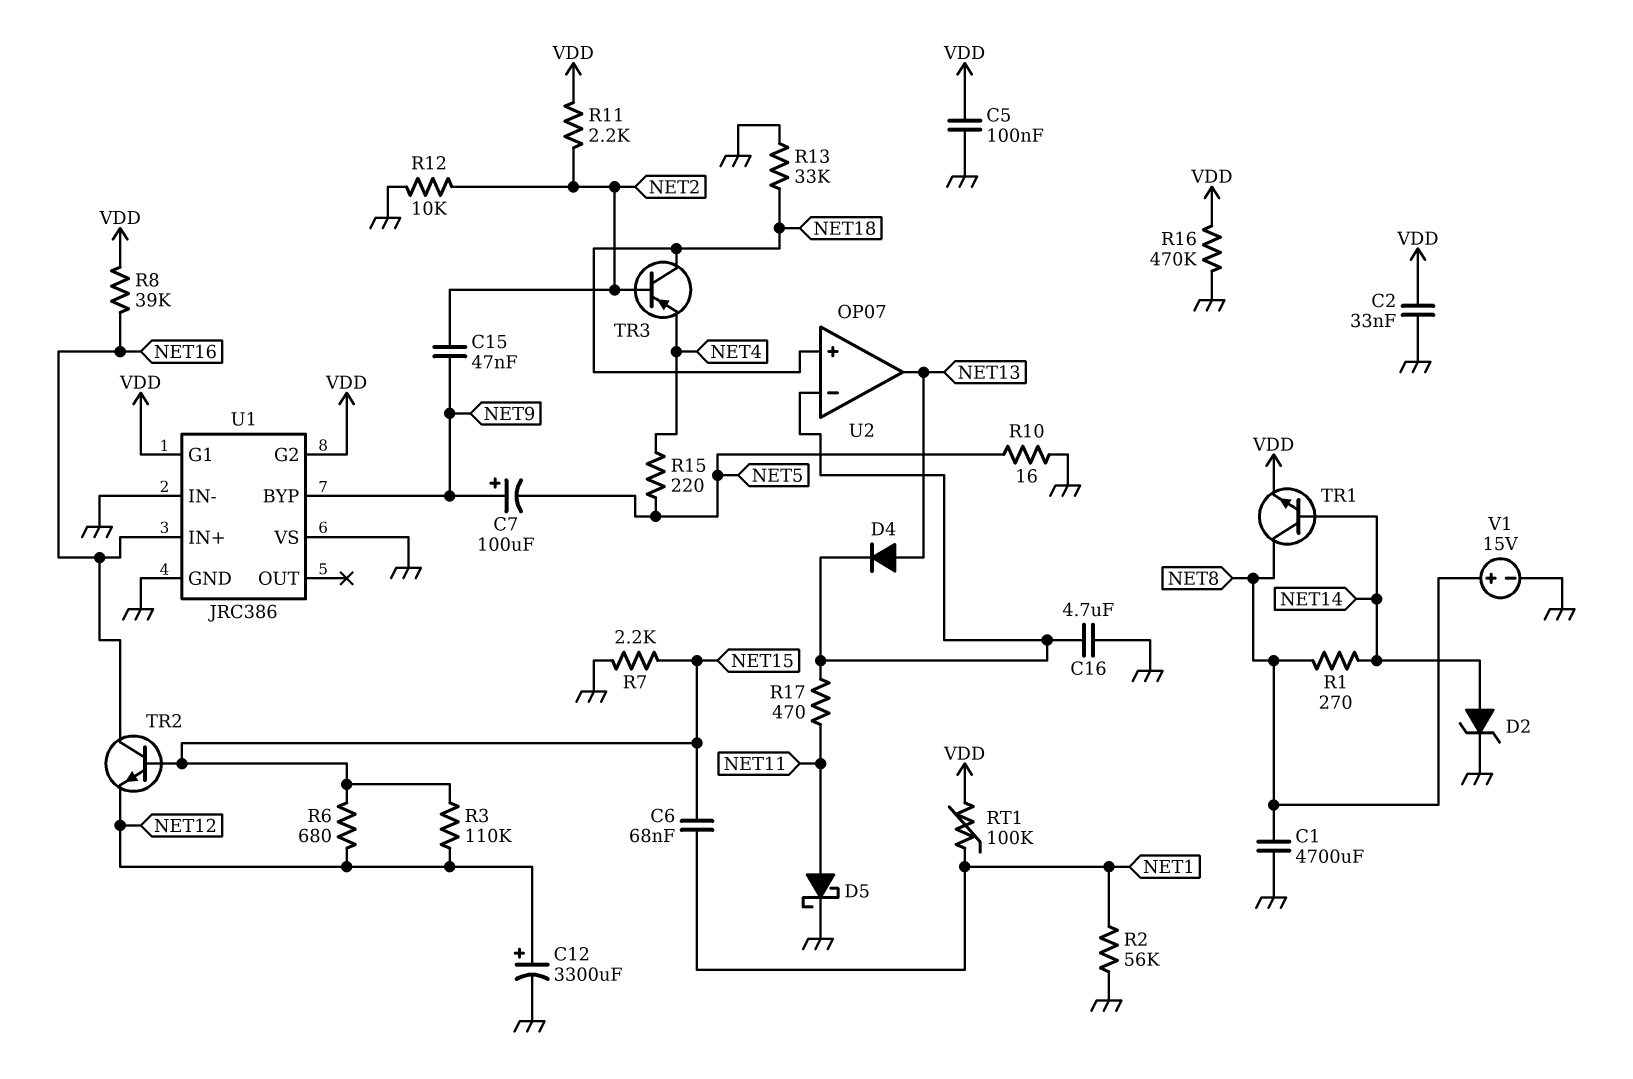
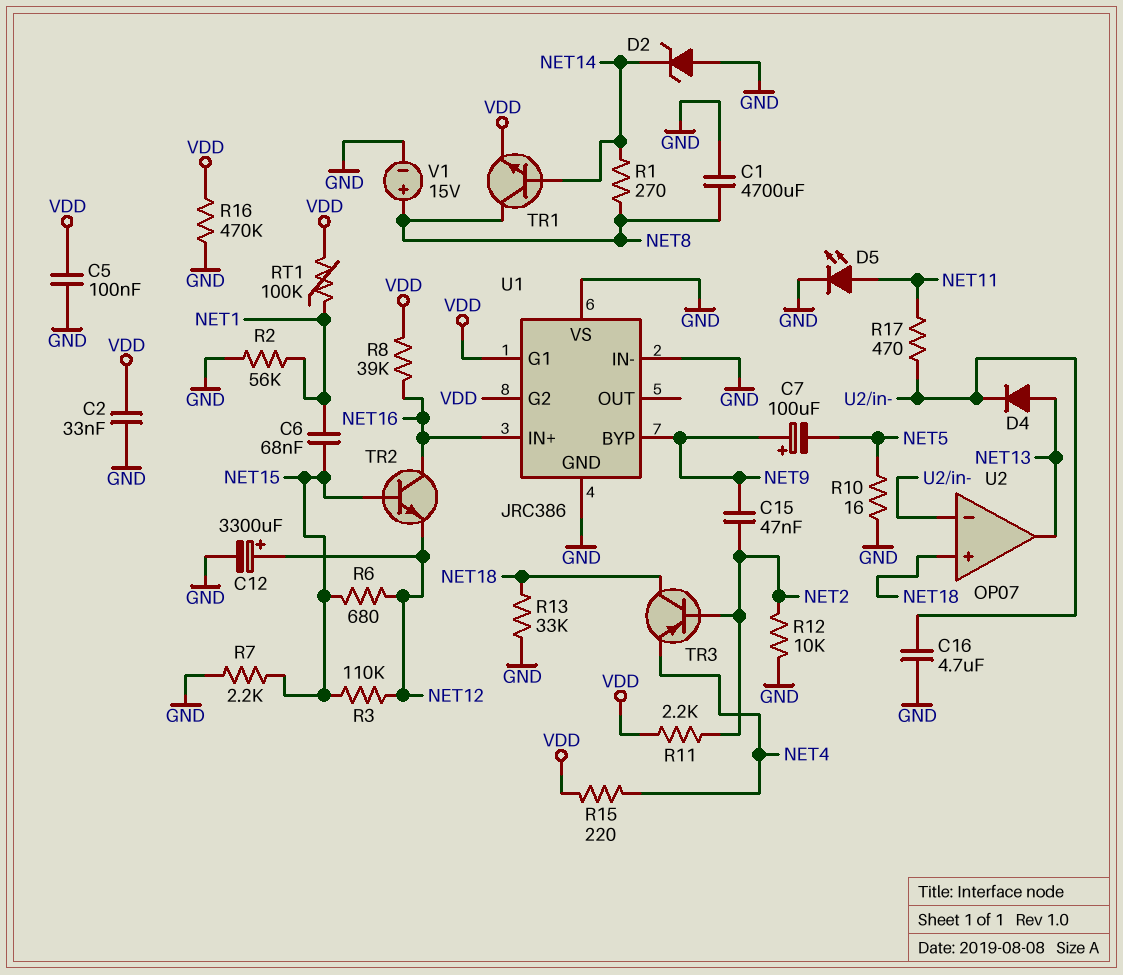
D2: zener (A NET14, K GND) -> zener (A GND, K NET14)
D5: schottky (A NET11, K GND) -> LED (A NET11, K GND)
R15: 220 (NET4, NET5) -> 220 (NET4, VDD)

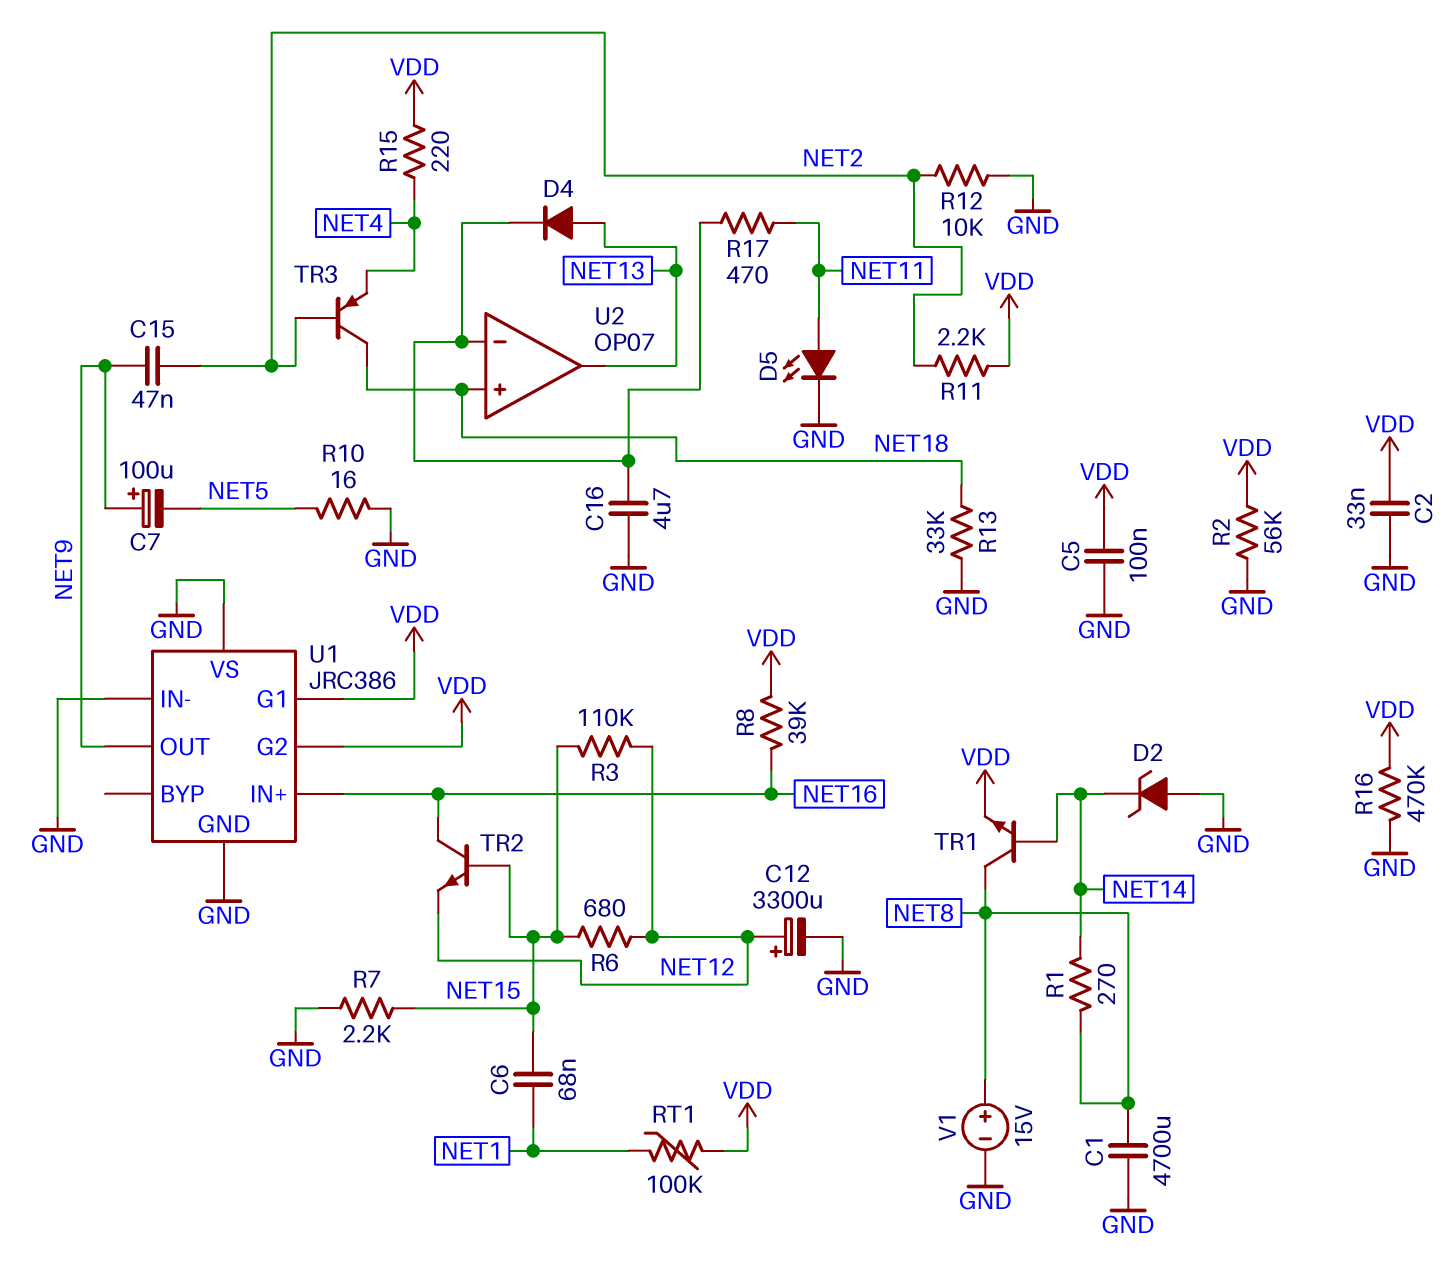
R2: 56k (GND, NET1) -> 56k (GND, VDD)
U1 pin BYP: NET9 -> none
U1 pin OUT: none -> NET9

